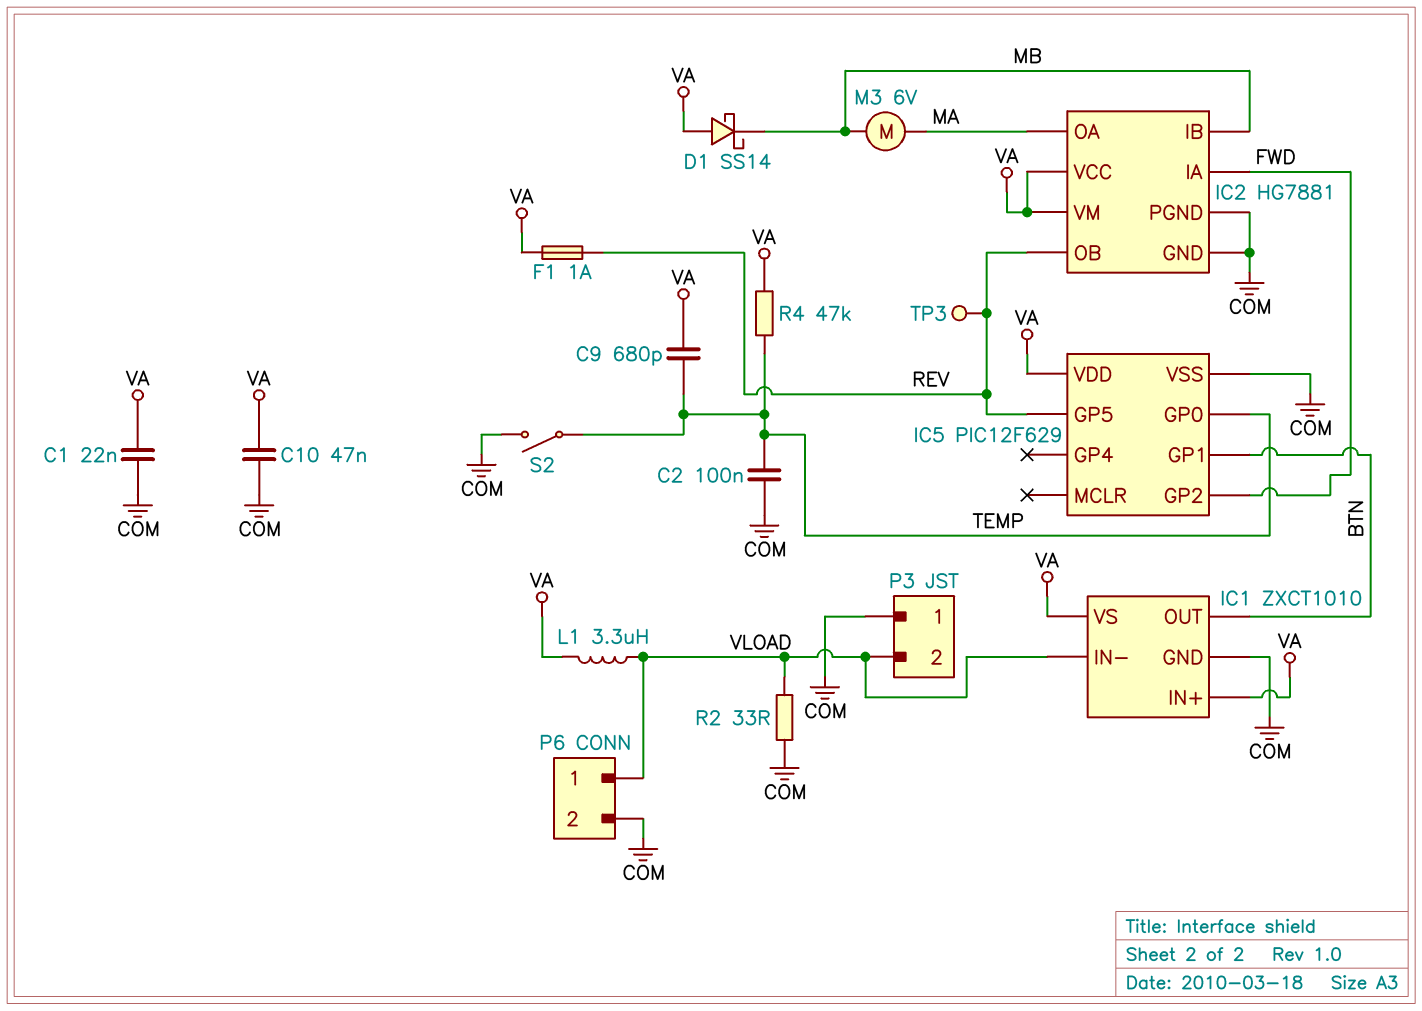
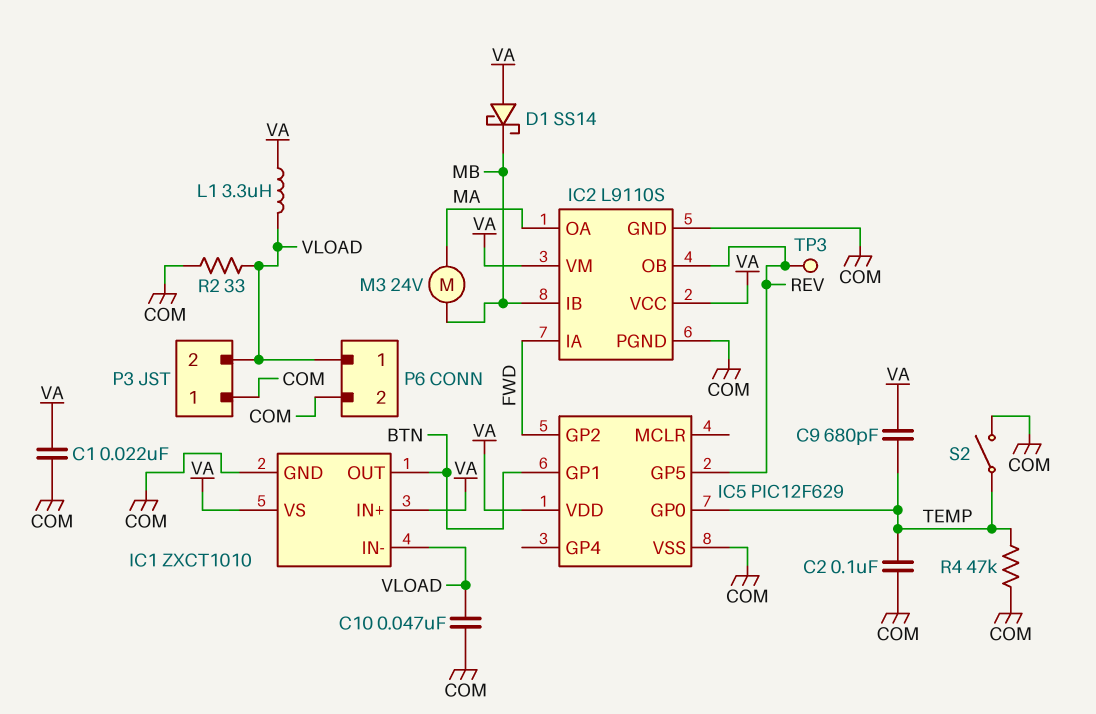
C10: 47nF (COM, VA) -> 47nF (COM, VLOAD)
F1: 1A (REV, VA) -> none
IC2: HG7881 -> L9110S
M3: motor 6V (MA, MB) -> motor 24V (MA, MB)
R4: 47k (TEMP, VA) -> 47k (COM, TEMP)

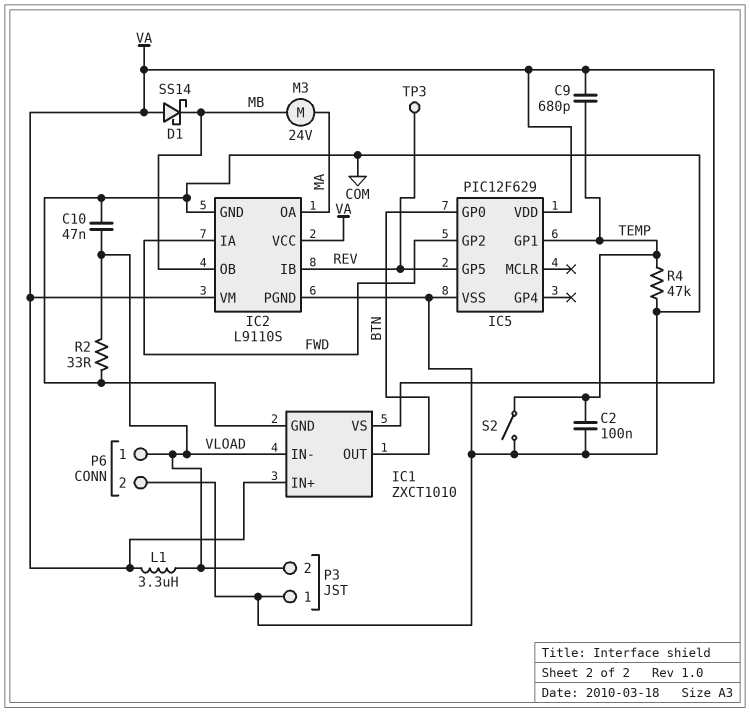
C1: 22nF (COM, VA) -> none
IC2 pin IB: MB -> REV
IC2 pin OB: REV -> MB
IC5 pin GP0: TEMP -> BTN
IC5 pin GP1: BTN -> TEMP

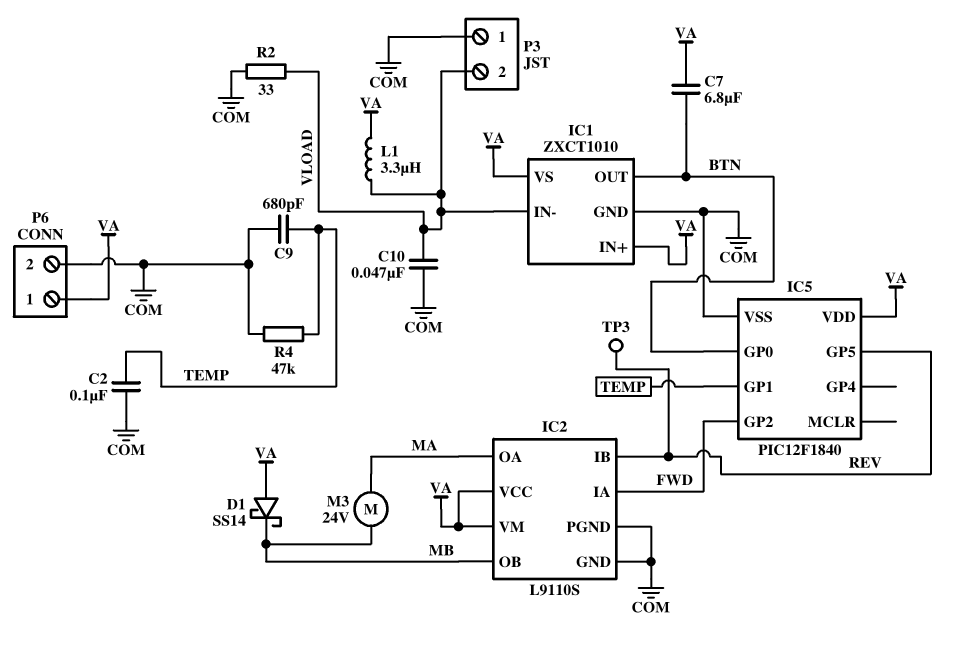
C7: none -> 6.8uF (BTN, VA)
C9: 680pF (TEMP, VA) -> 680pF (COM, TEMP)
IC5: PIC12F629 -> PIC12F1840
P6 pin 1: VLOAD -> VA
S2: switch (COM, TEMP) -> none

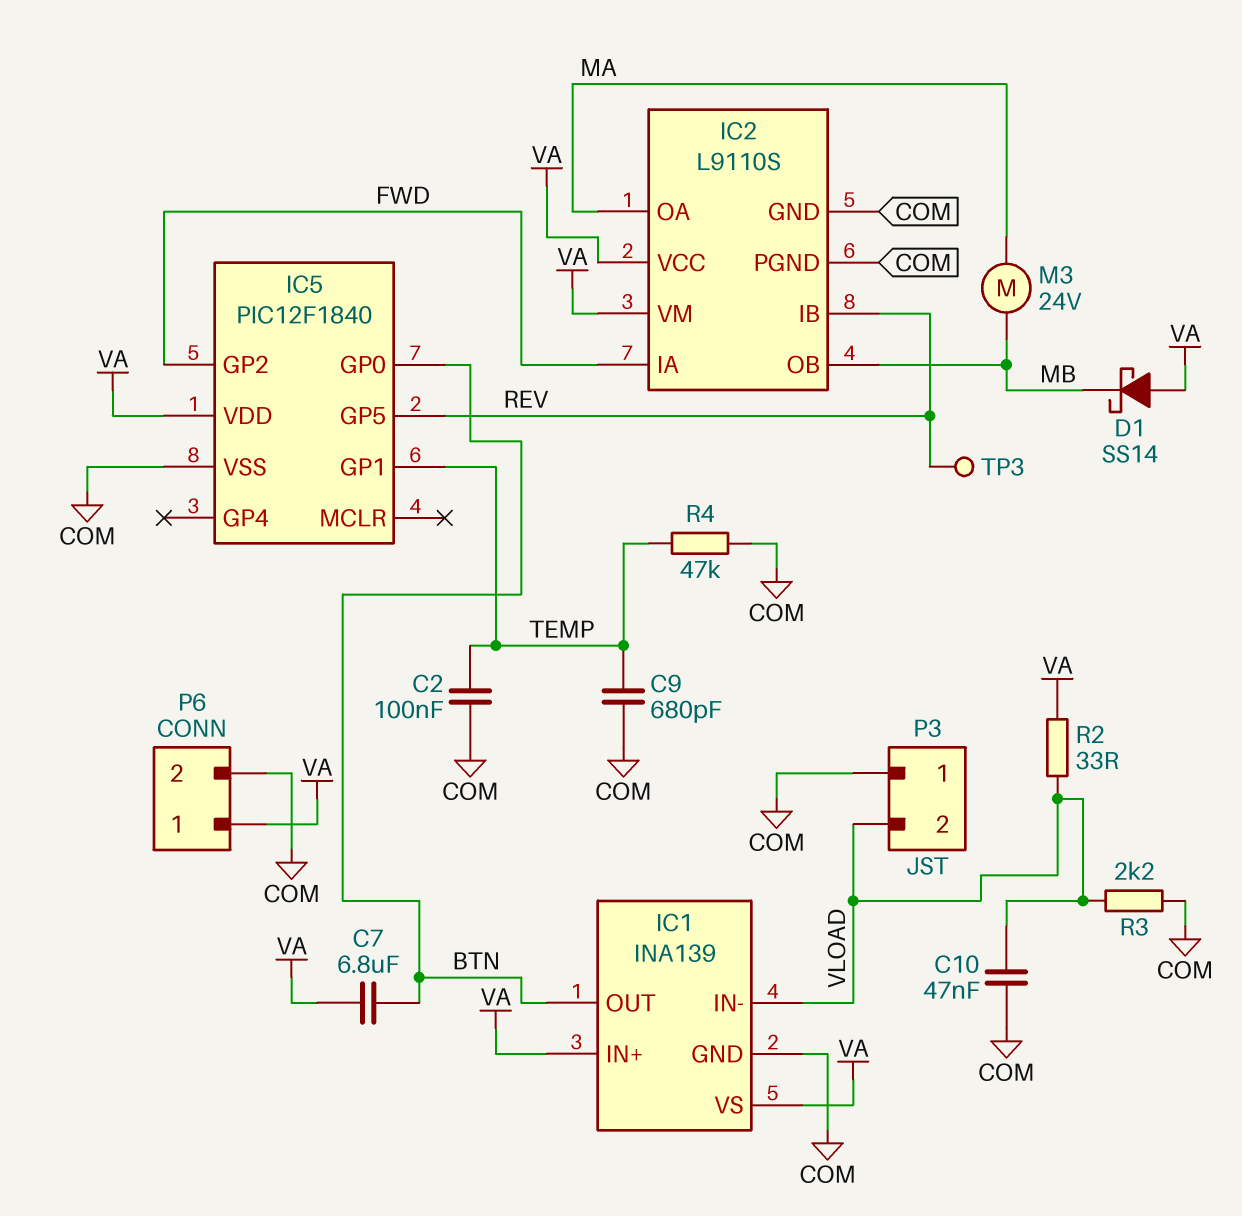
IC1: ZXCT1010 -> INA139
L1: 3.3uH (VA, VLOAD) -> none
R2: 33 (COM, VLOAD) -> 33 (VA, VLOAD)
R3: none -> 2.2k (COM, VLOAD)

